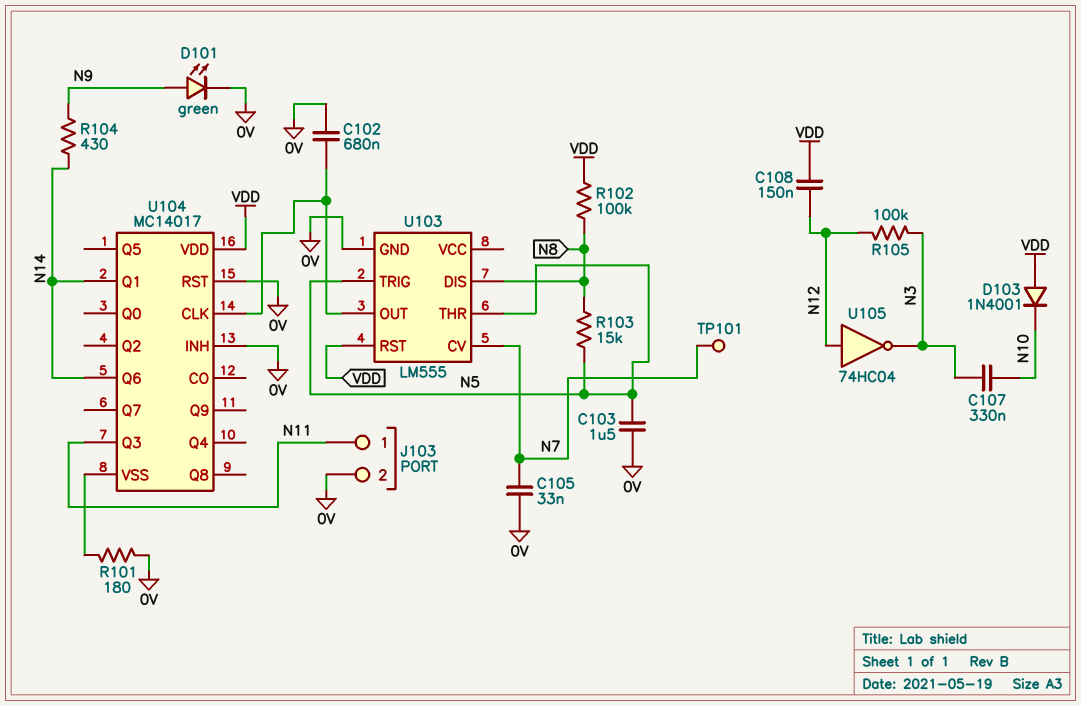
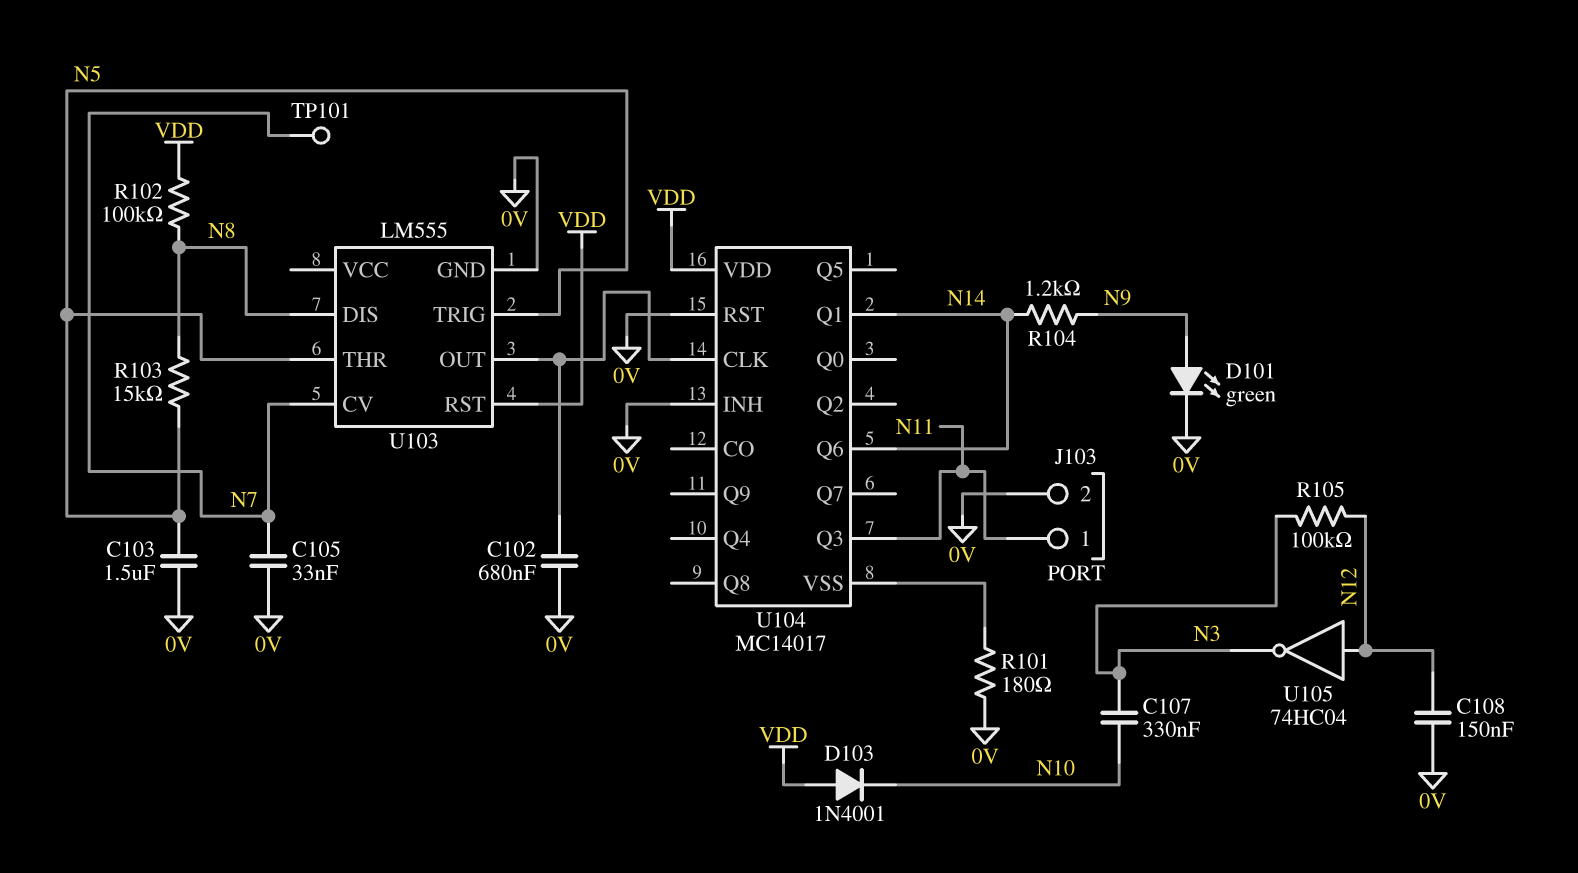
C108: 150nF (N12, VDD) -> 150nF (0V, N12)
R104: 430 (N9, N14) -> 1.2k (N9, N14)

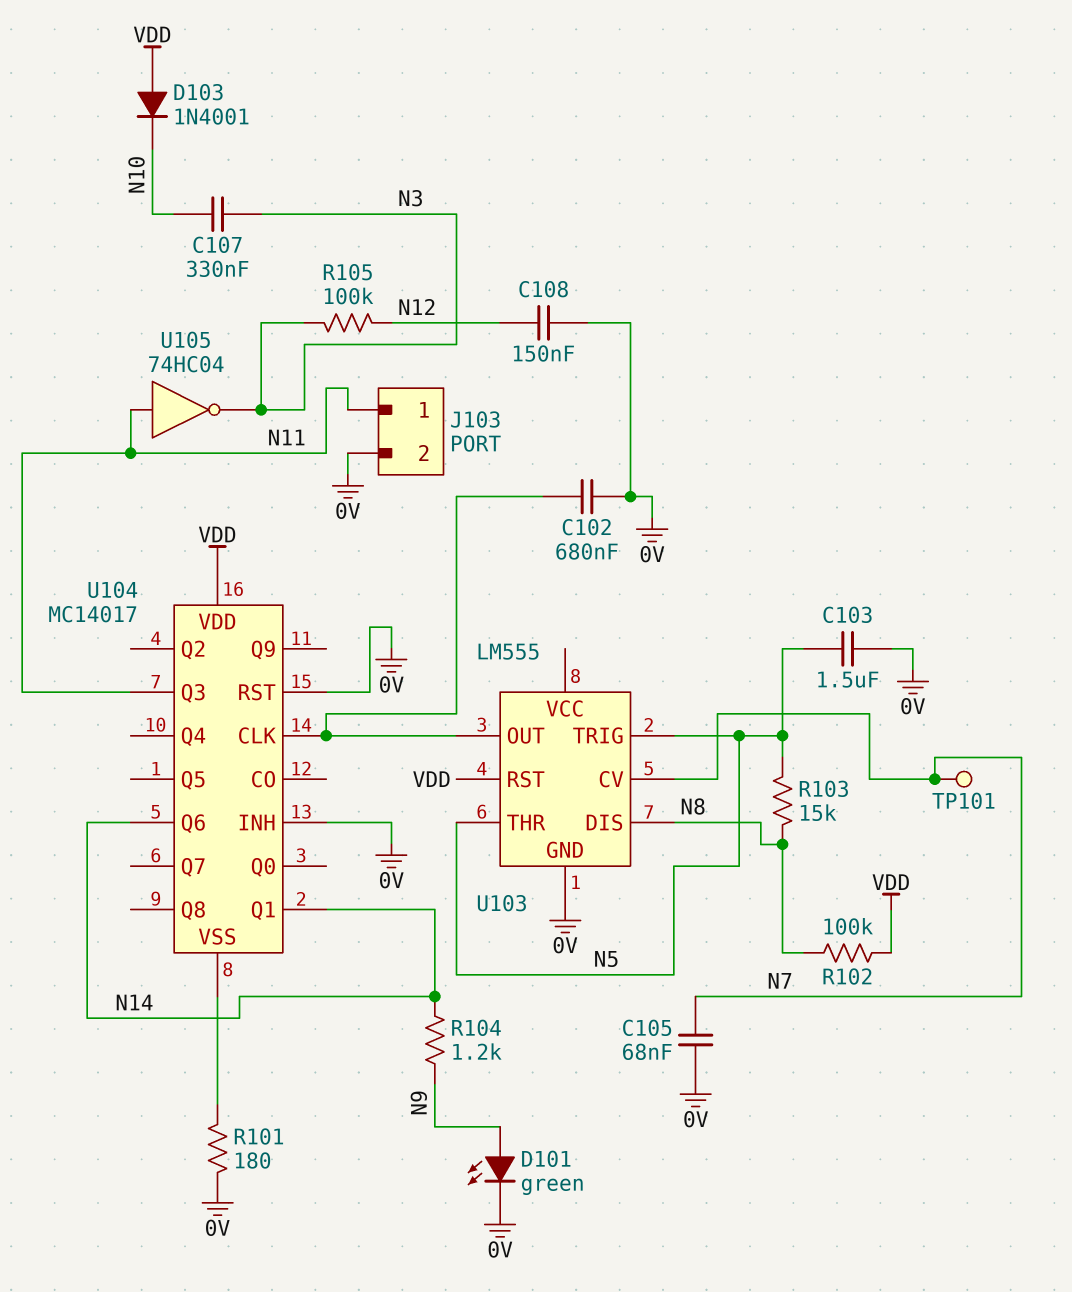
C105: 33nF (0V, N7) -> 68nF (0V, N7)
U105: NOT 74HC04 (in N12, out N3) -> NOT 74HC04 (in N11, out N3)

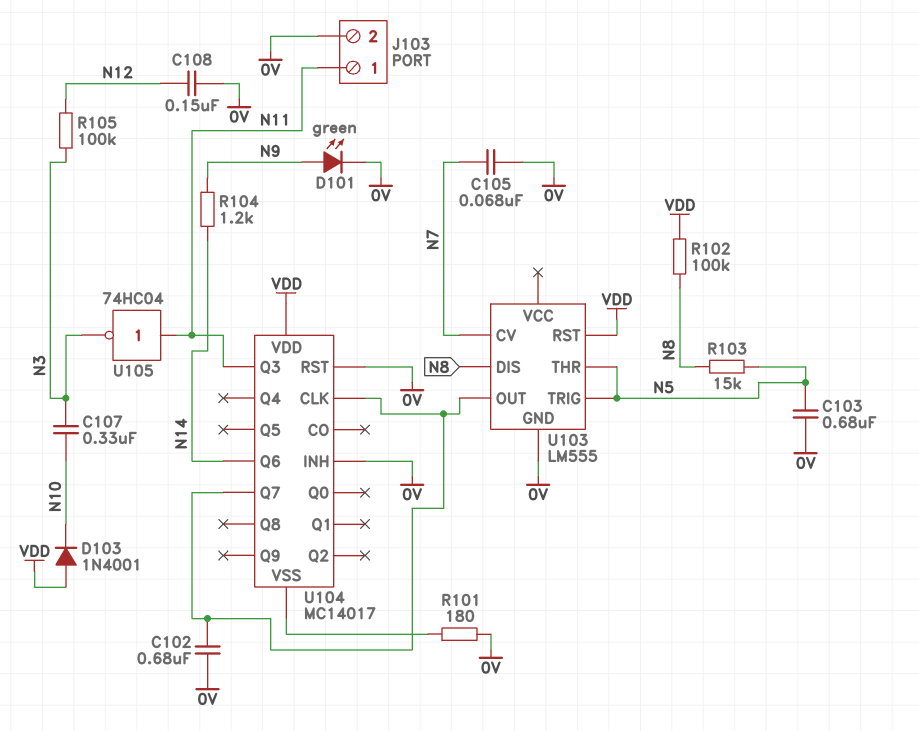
C103: 1.5uF (0V, N5) -> 680nF (0V, N5)
TP101: test point (N7) -> none
U104 pin Q1: N14 -> none
U104 pin Q7: none -> U103/OUT

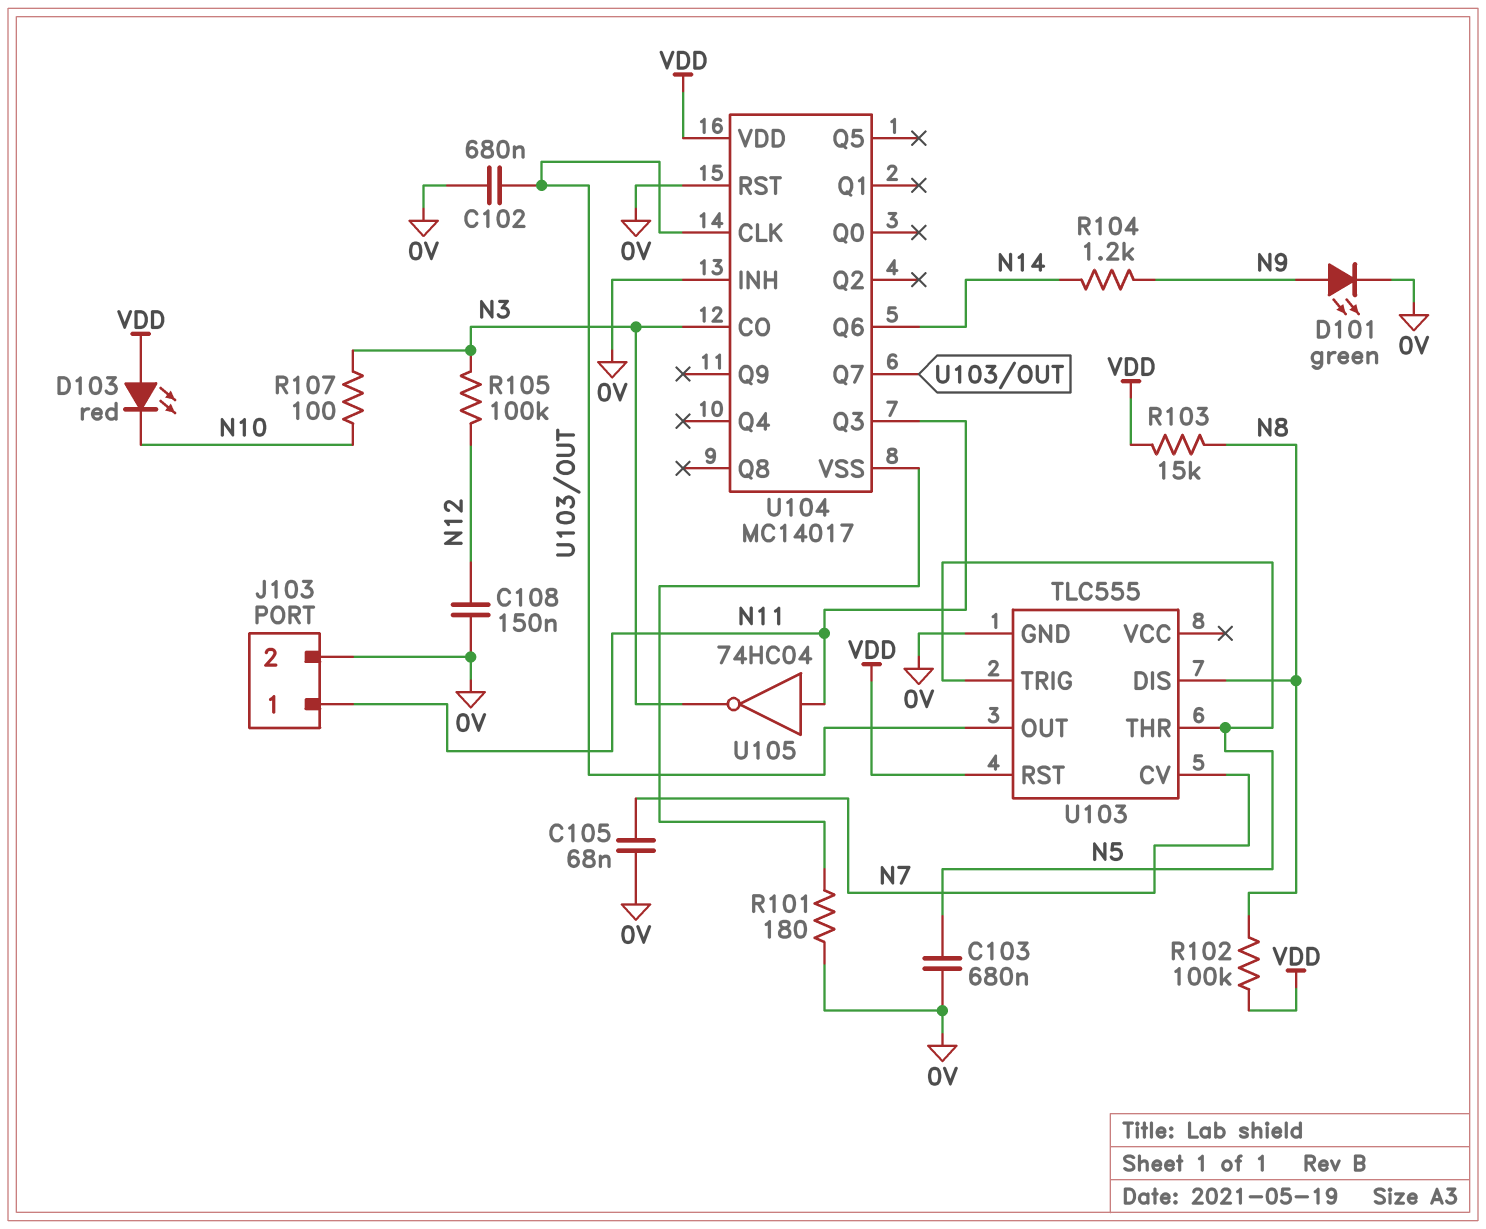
C107: 330nF (N3, N10) -> none
D103: diode 1N4001 (A VDD, K N10) -> LED red (A VDD, K N10)
R103: 15k (N5, N8) -> 15k (N8, VDD)
R107: none -> 100 (N3, N10)
U103: LM555 -> TLC555
U104 pin CO: none -> N3

